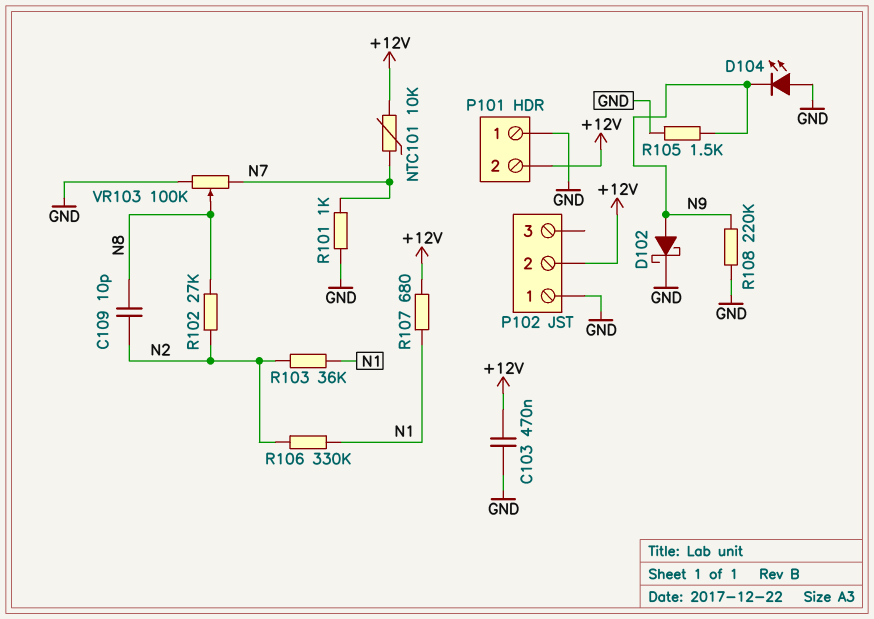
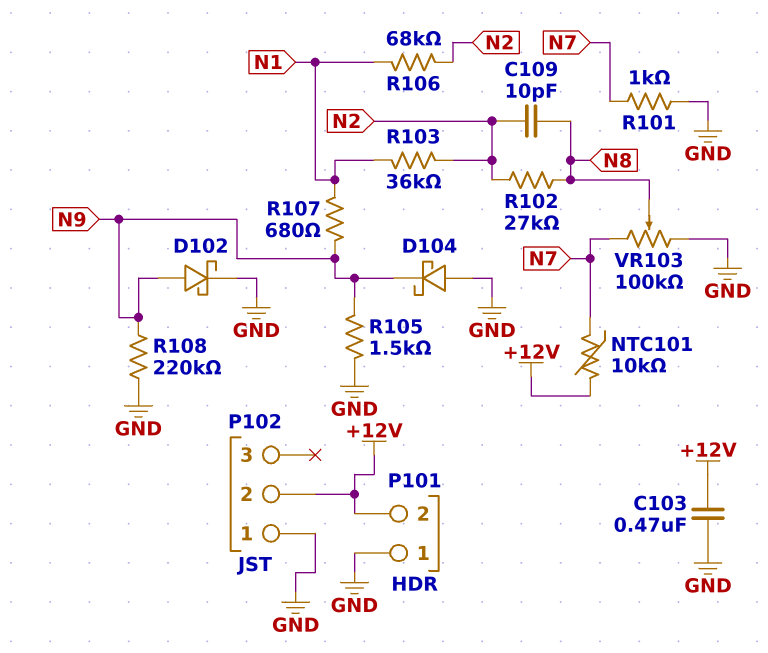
D104: LED (A GND, K N9) -> schottky (A GND, K N9)
R106: 330k (N1, N2) -> 68k (N1, N2)
R107: 680 (+12V, N1) -> 680 (N1, N9)

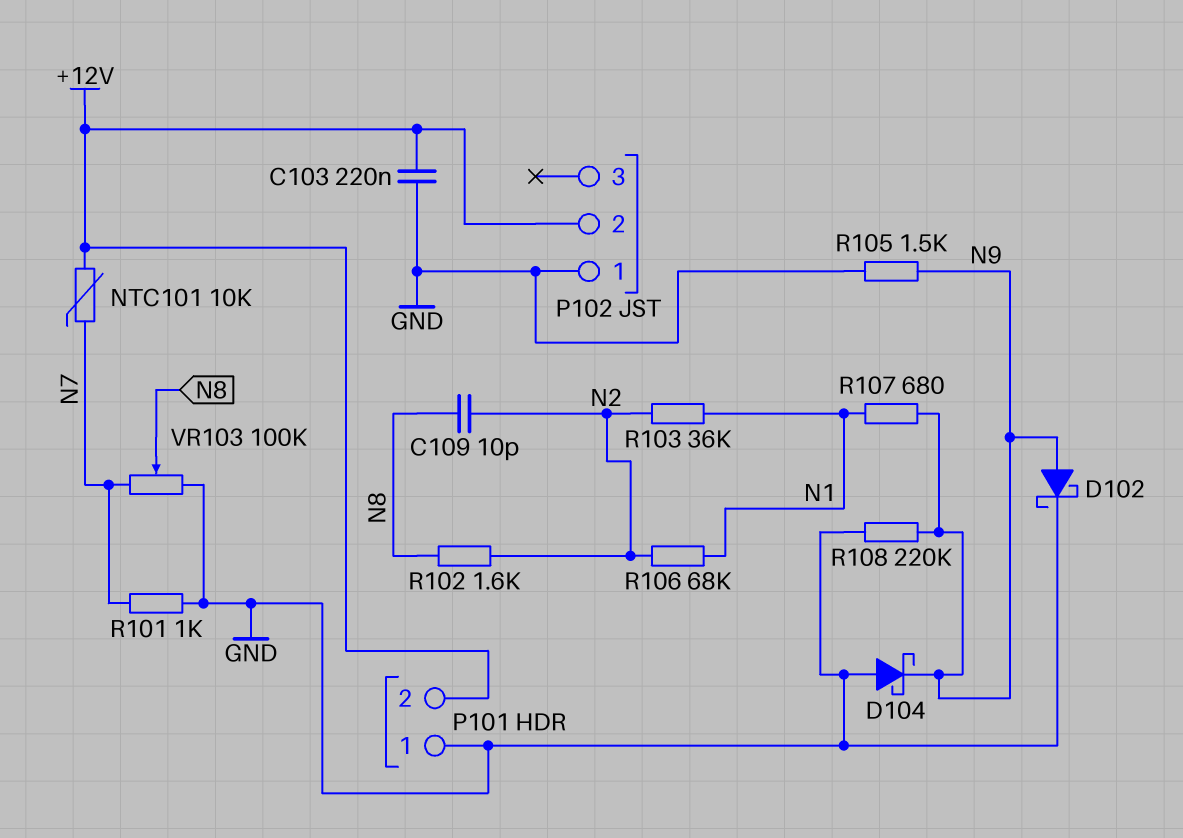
C103: 470nF (+12V, GND) -> 220nF (+12V, GND)
R102: 27k (N2, N8) -> 1.6k (N2, N8)

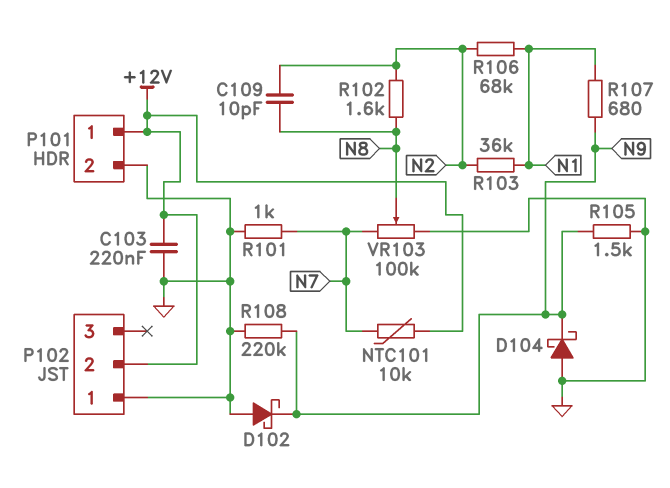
D102: schottky (A N9, K GND) -> schottky (A GND, K N9)
P101 pin 1: GND -> +12V
P101 pin 2: +12V -> GND

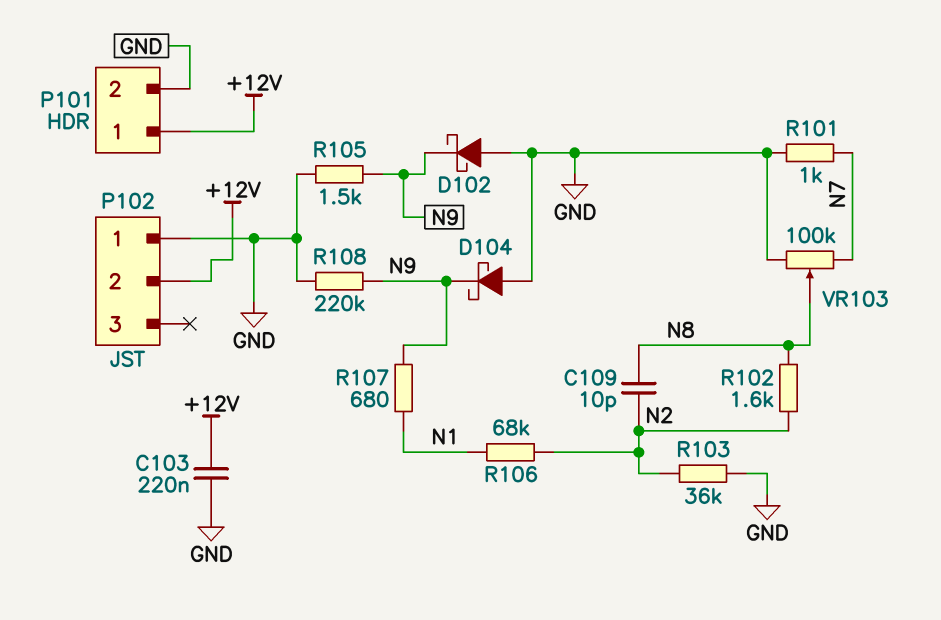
NTC101: 10k (+12V, N7) -> none
R103: 36k (N1, N2) -> 36k (GND, N2)

